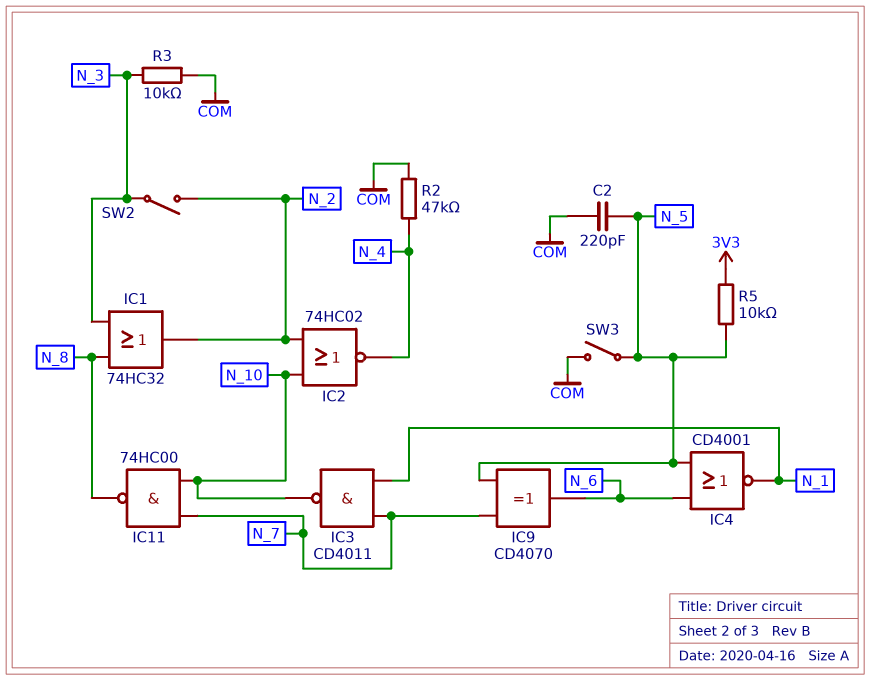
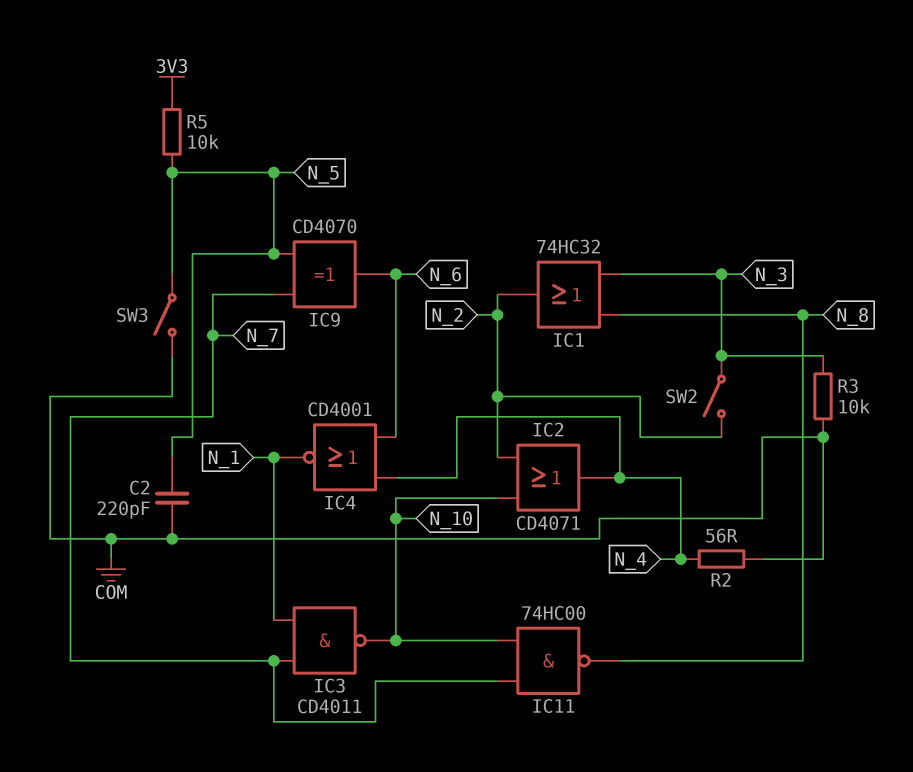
IC2: NOR 74HC02 (in N_2, in N_10, out N_4) -> OR CD4071 (in N_2, in N_10, out N_4)
IC4: NOR CD4001 (in N_5, in N_6, out N_1) -> NOR CD4001 (in N_4, in N_6, out N_1)
R2: 47k (COM, N_4) -> 56 (COM, N_4)

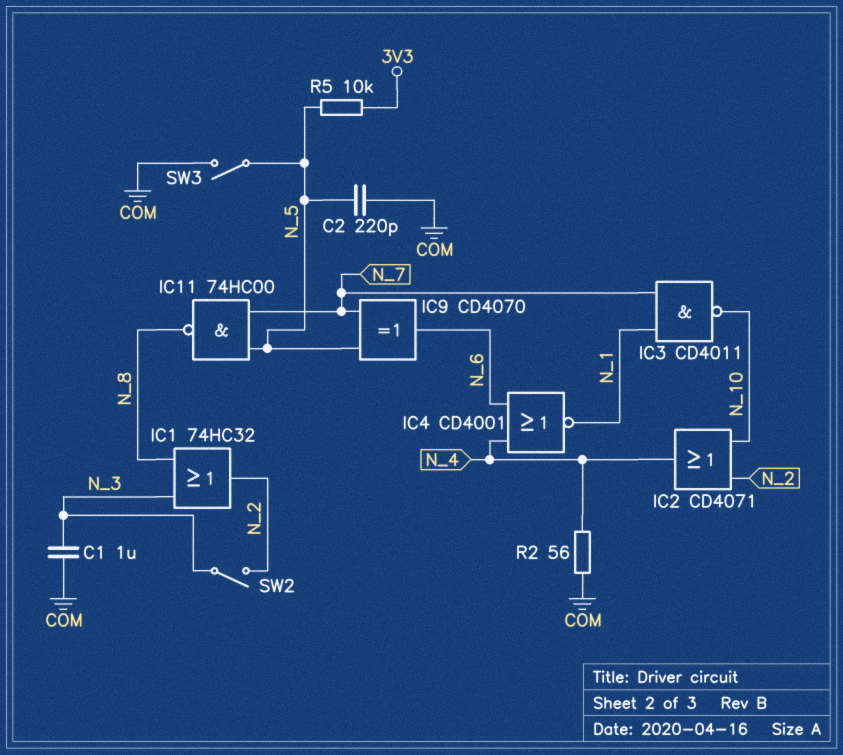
C1: none -> 1uF (COM, N_3)
IC11: NAND 74HC00 (in N_7, in N_10, out N_8) -> NAND 74HC00 (in N_5, in N_7, out N_8)
R3: 10k (COM, N_3) -> none

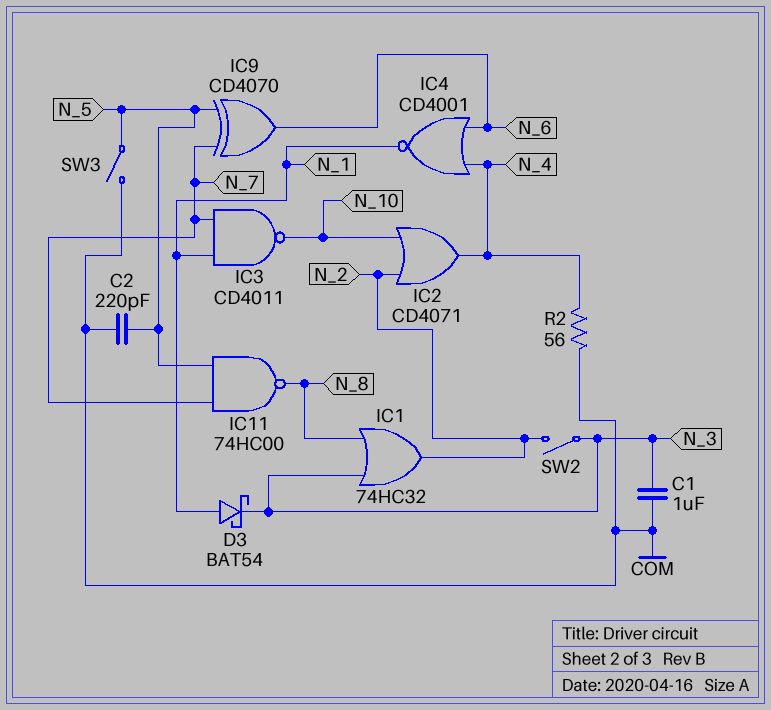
D3: none -> schottky BAT54 (A N_1, K N_3)
R5: 10k (3V3, N_5) -> none

